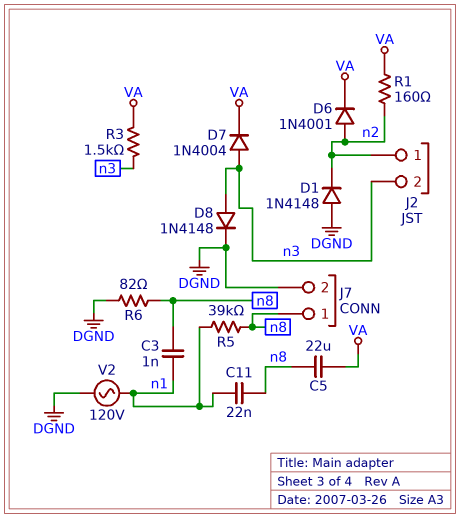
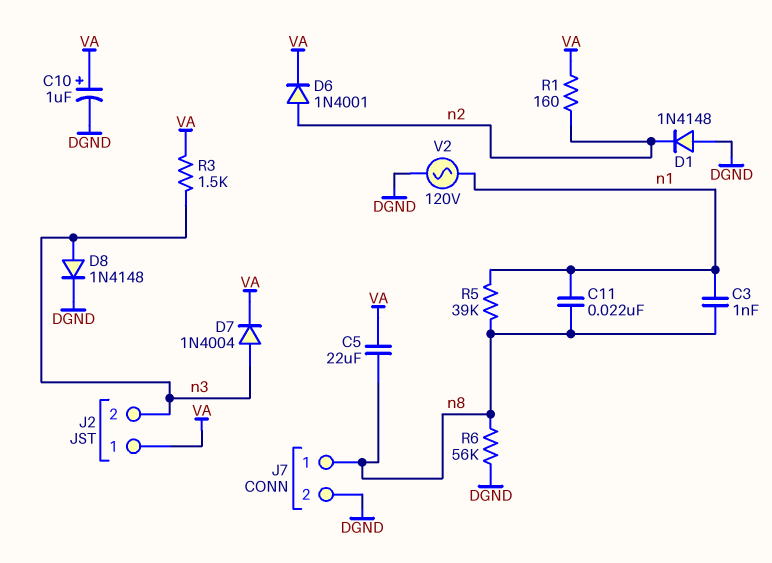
C10: none -> 1uF (plus VA, minus DGND)
J2 pin 1: n2 -> VA
R6: 82 (DGND, n8) -> 56k (DGND, n8)

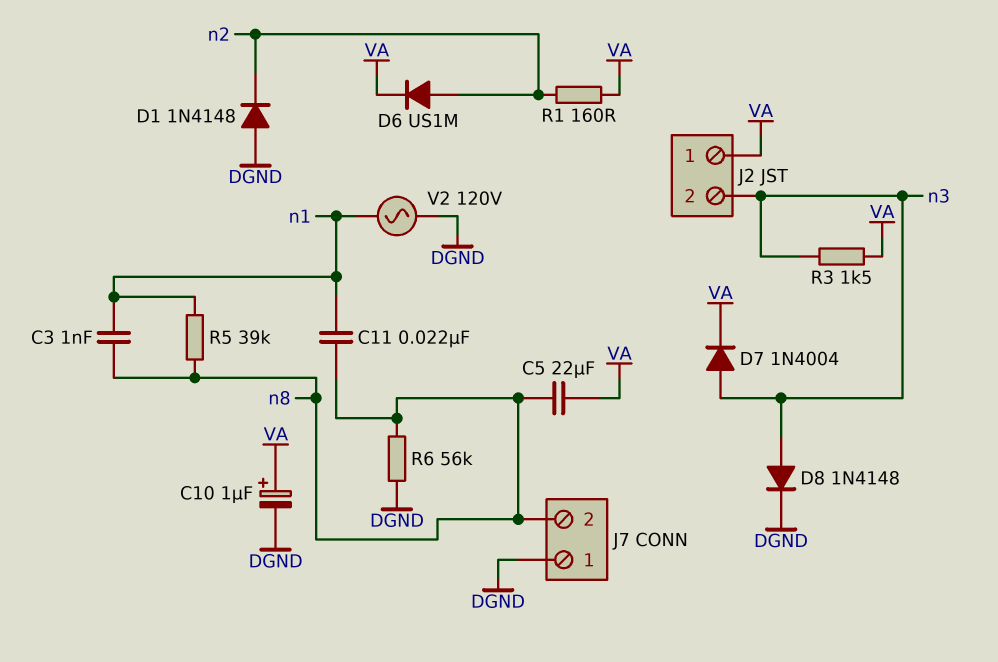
D6: diode 1N4001 (A n2, K VA) -> diode US1M (A n2, K VA)
J7 pin 1: n8 -> DGND
J7 pin 2: DGND -> n8

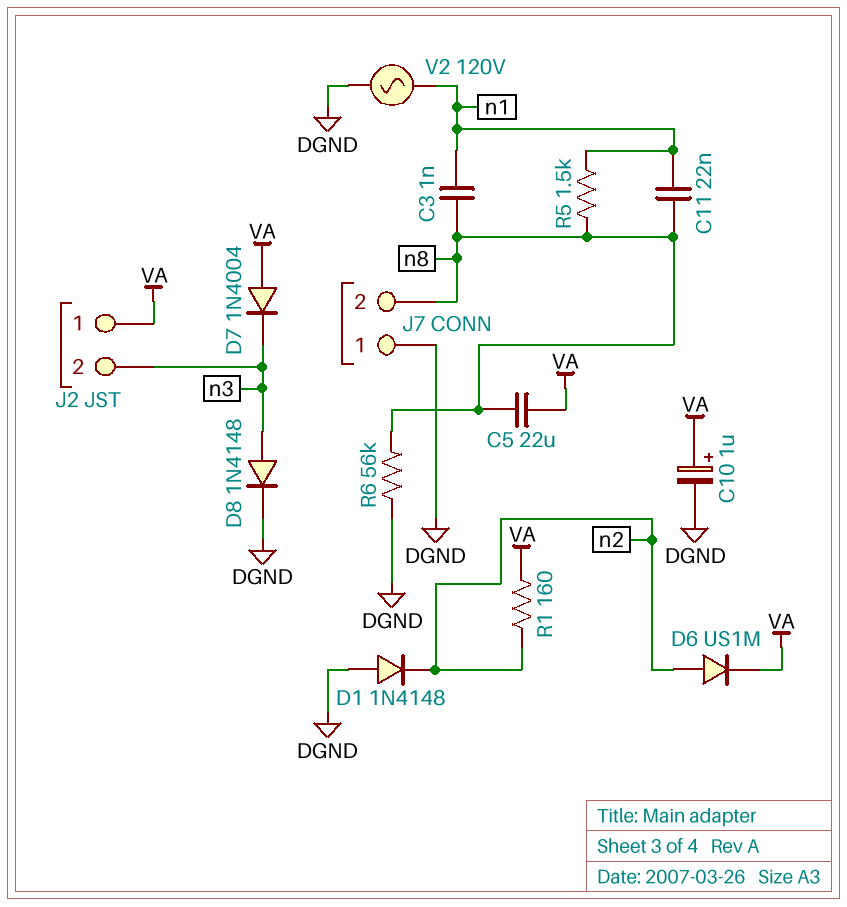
D7: diode 1N4004 (A n3, K VA) -> diode 1N4004 (A VA, K n3)
R3: 1.5k (VA, n3) -> none
R5: 39k (n1, n8) -> 1.5k (n1, n8)

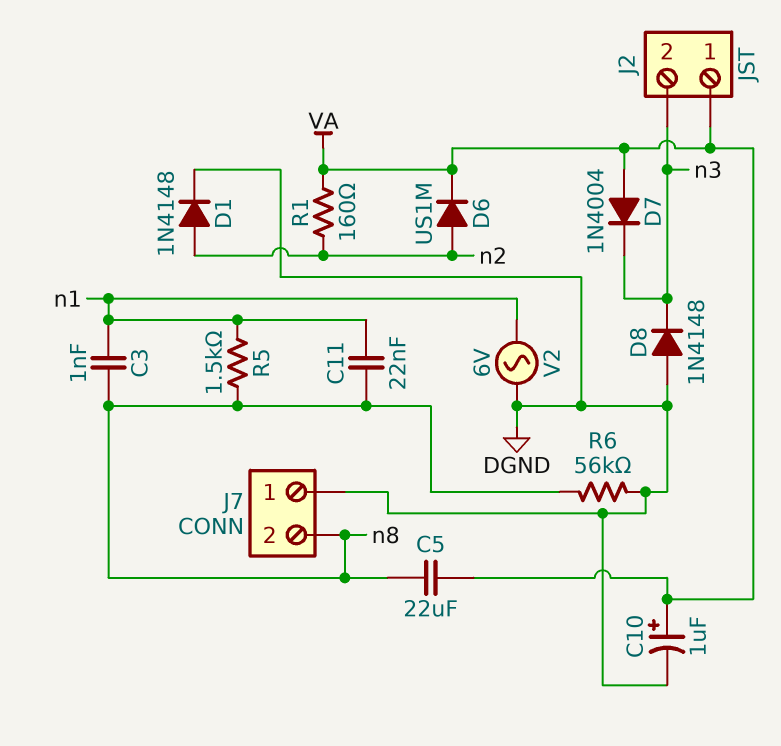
D1: diode 1N4148 (A DGND, K n2) -> diode 1N4148 (A n2, K DGND)
D8: diode 1N4148 (A n3, K DGND) -> diode 1N4148 (A DGND, K n3)
V2: AC 120V (DGND, n1) -> AC 6V (DGND, n1)

